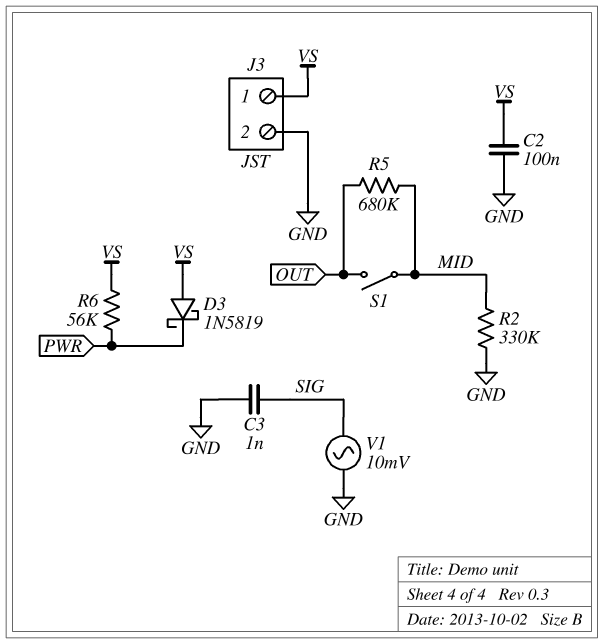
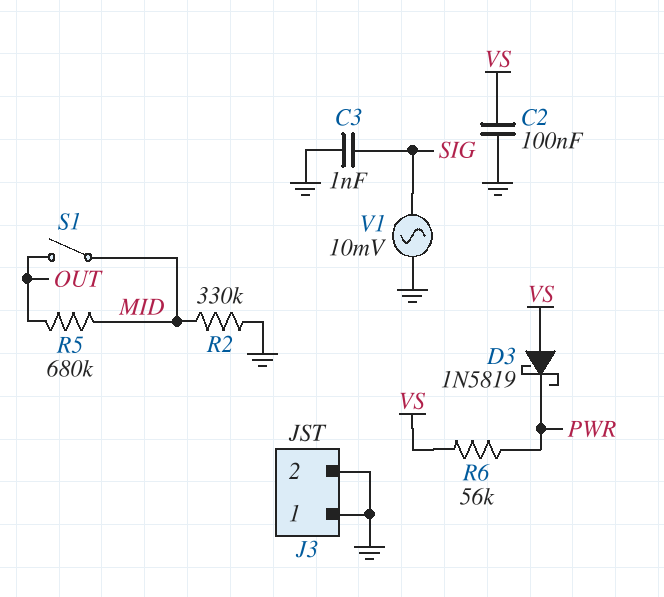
J3 pin 1: VS -> GND

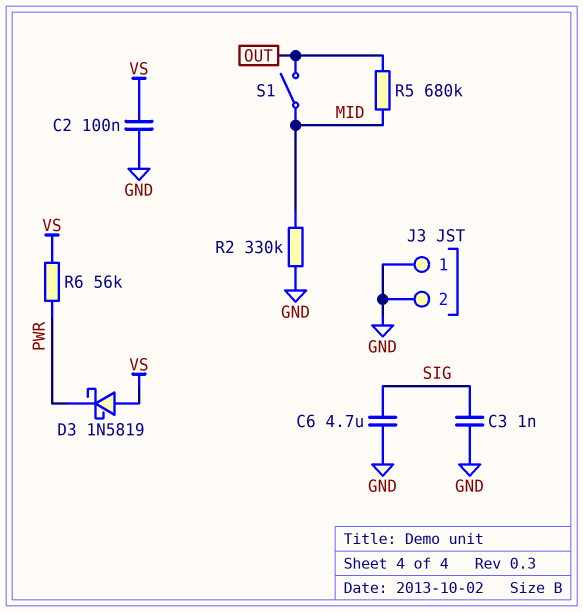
C6: none -> 4.7uF (GND, SIG)
V1: AC 10mV (GND, SIG) -> none

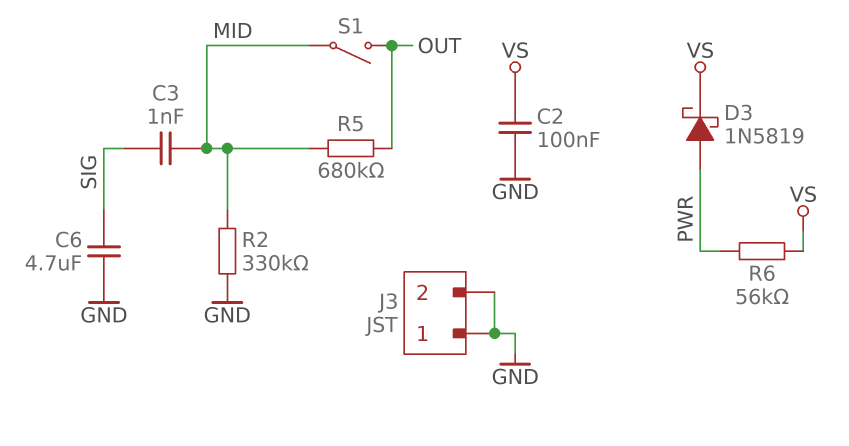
C3: 1nF (GND, SIG) -> 1nF (MID, SIG)
D3: schottky 1N5819 (A VS, K PWR) -> schottky 1N5819 (A PWR, K VS)

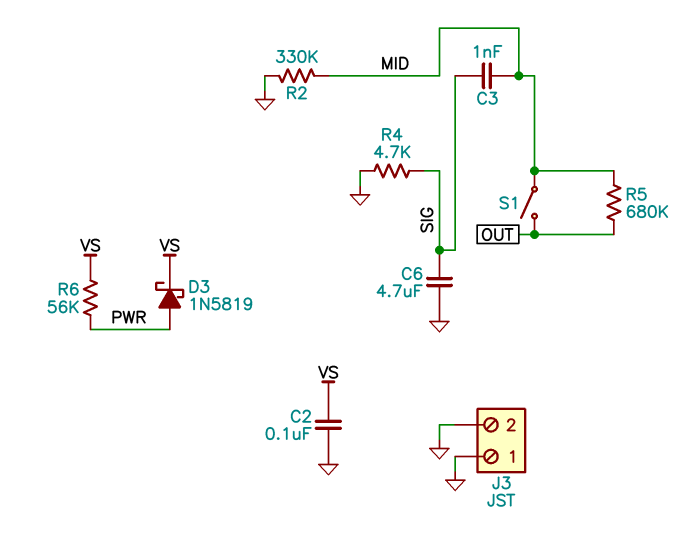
R4: none -> 4.7k (GND, SIG)

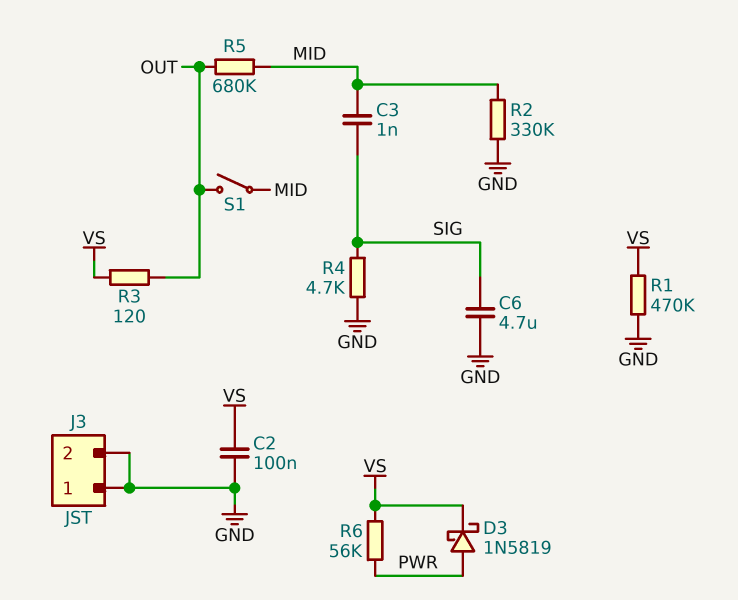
R1: none -> 470k (GND, VS)
R3: none -> 120 (OUT, VS)

